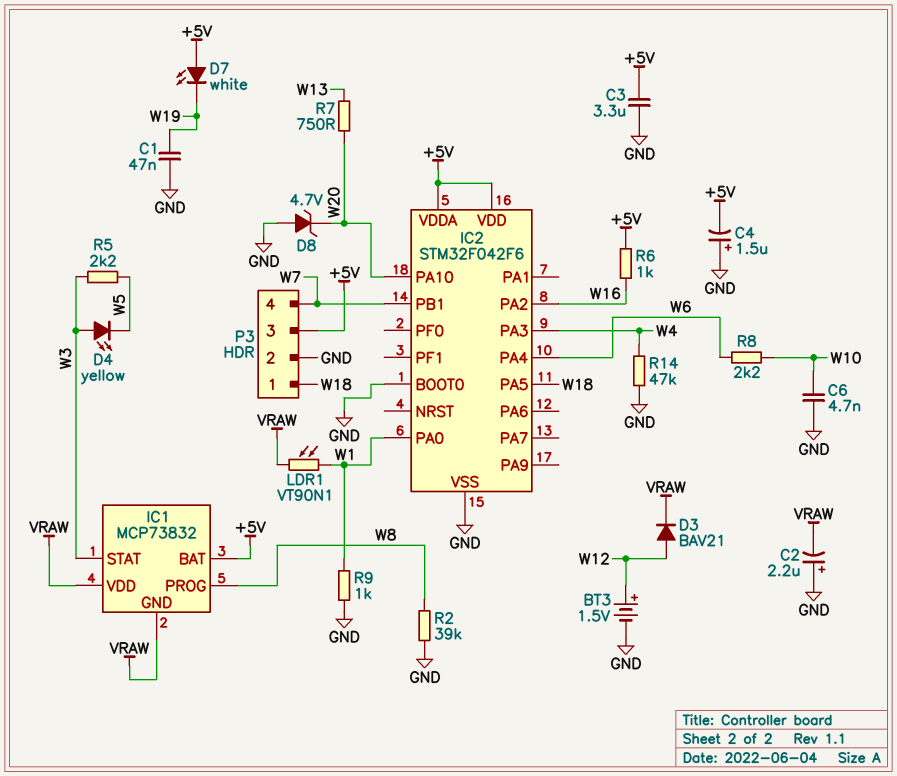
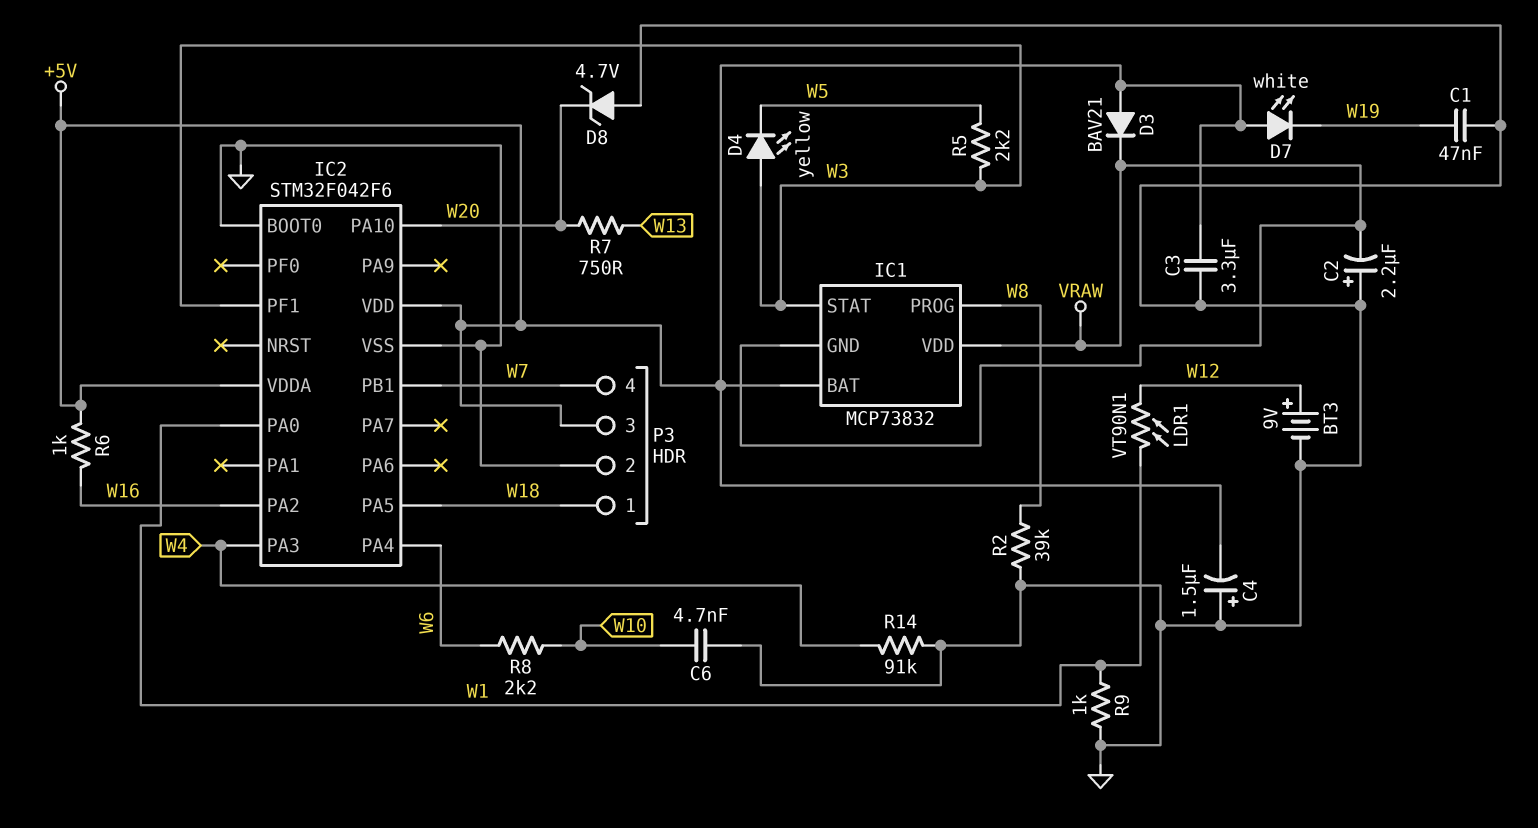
BT3: 1.5V (plus W12, minus GND) -> 9V (plus W12, minus GND)
D3: diode BAV21 (A W12, K VRAW) -> diode BAV21 (A +5V, K VRAW)
IC2 pin PF1: none -> W3
LDR1: VT90N1 (VRAW, W1) -> VT90N1 (W1, W12)
R14: 47k (GND, W4) -> 91k (GND, W4)

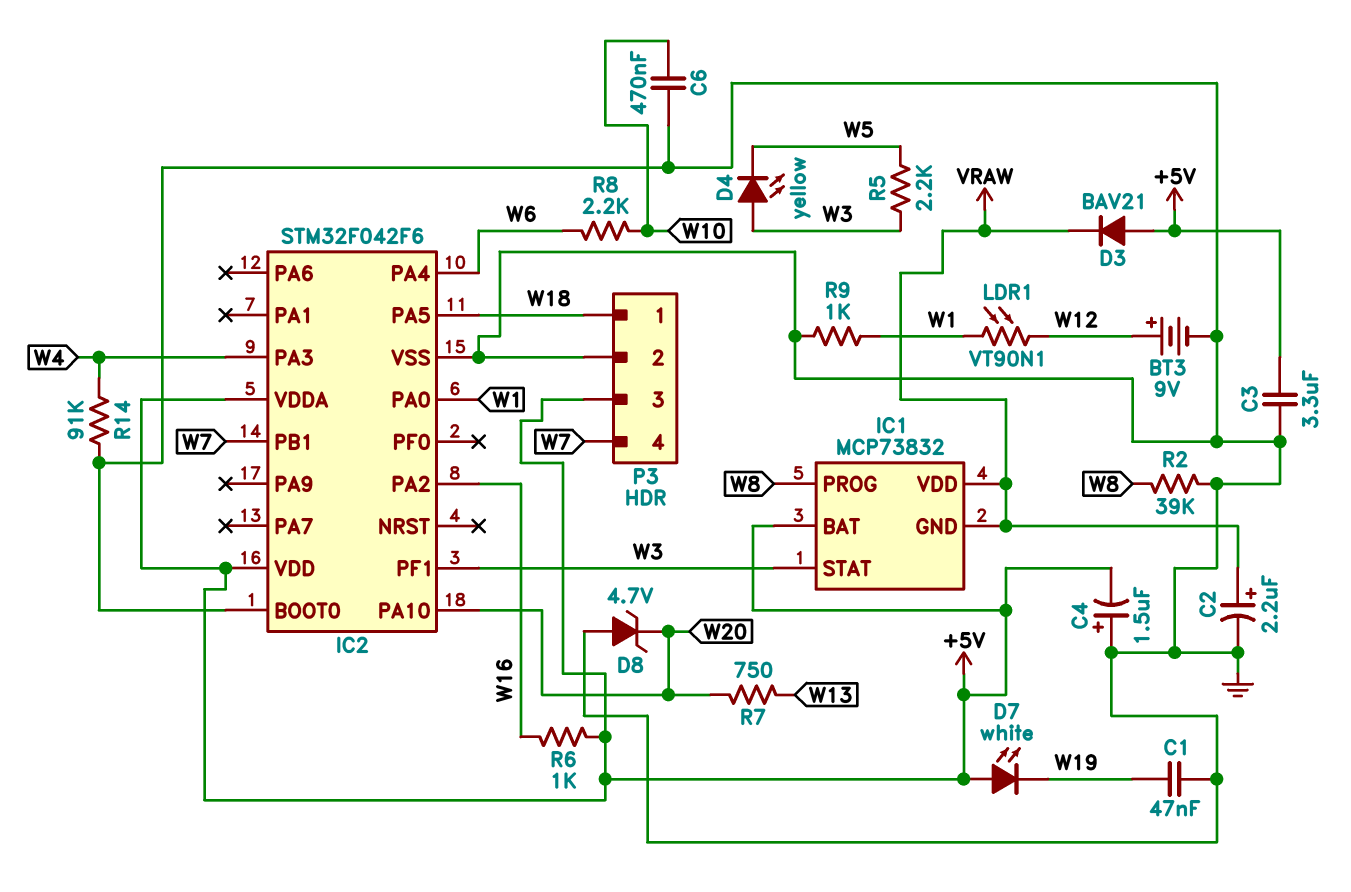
C2: 2.2uF (plus GND, minus VRAW) -> 2.2uF (plus VRAW, minus GND)
C6: 4.7nF (GND, W10) -> 470nF (GND, W10)

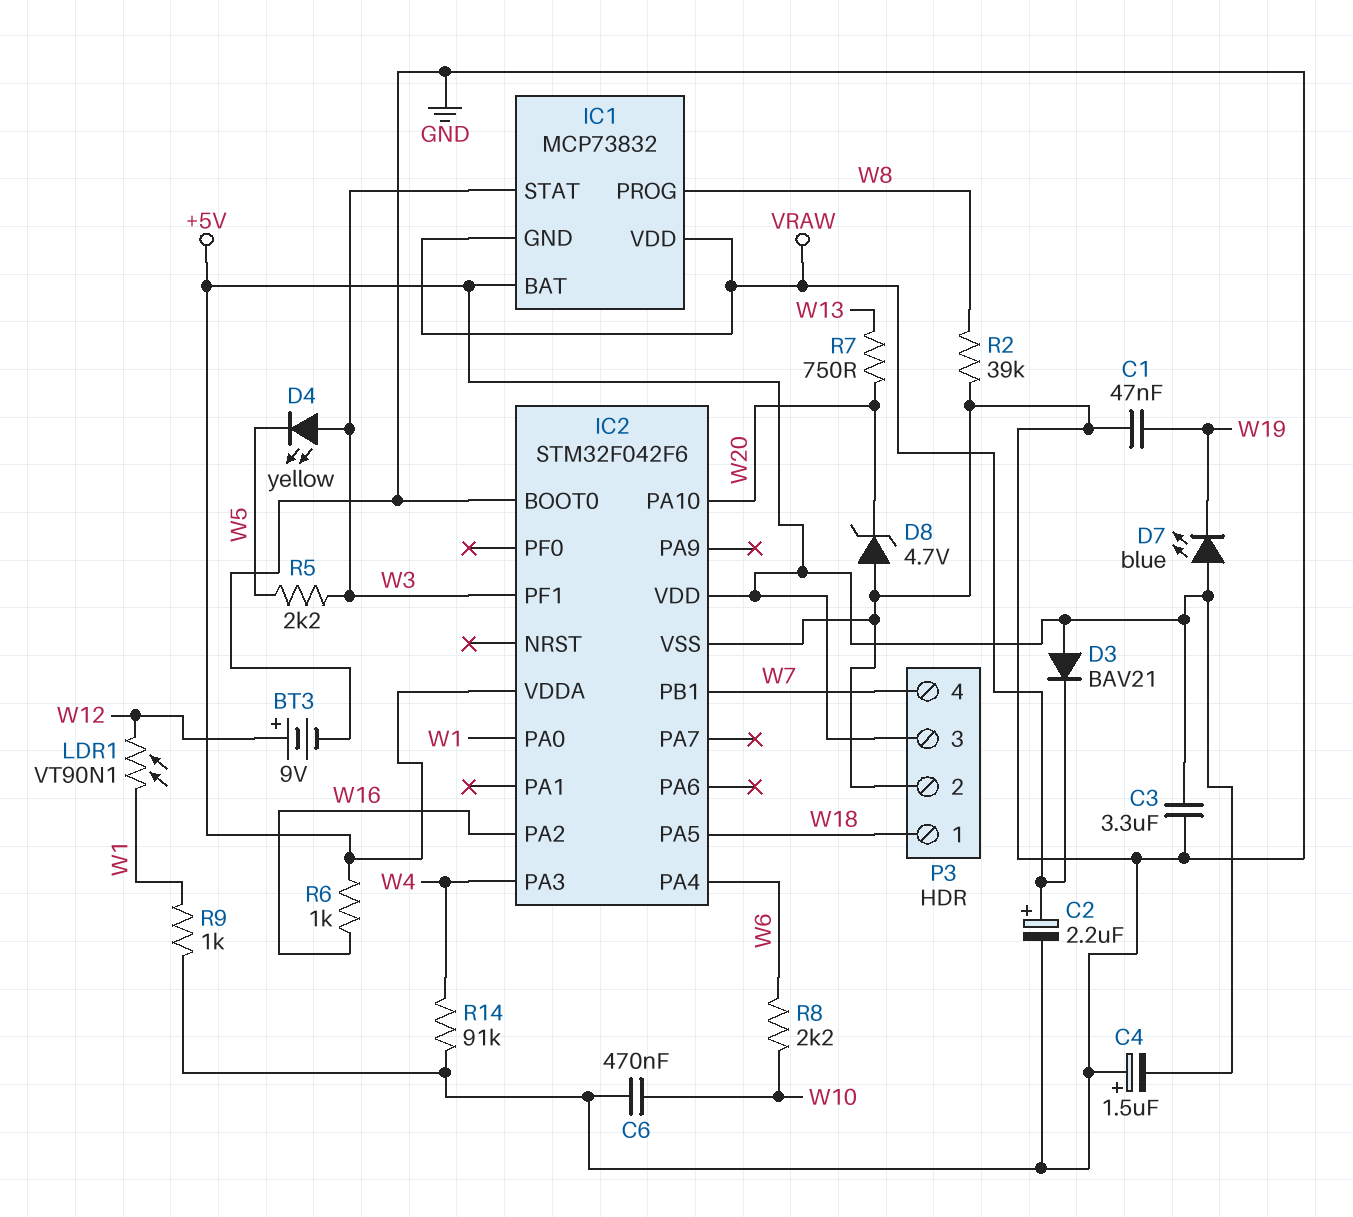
D7: LED white (A +5V, K W19) -> LED blue (A +5V, K W19)

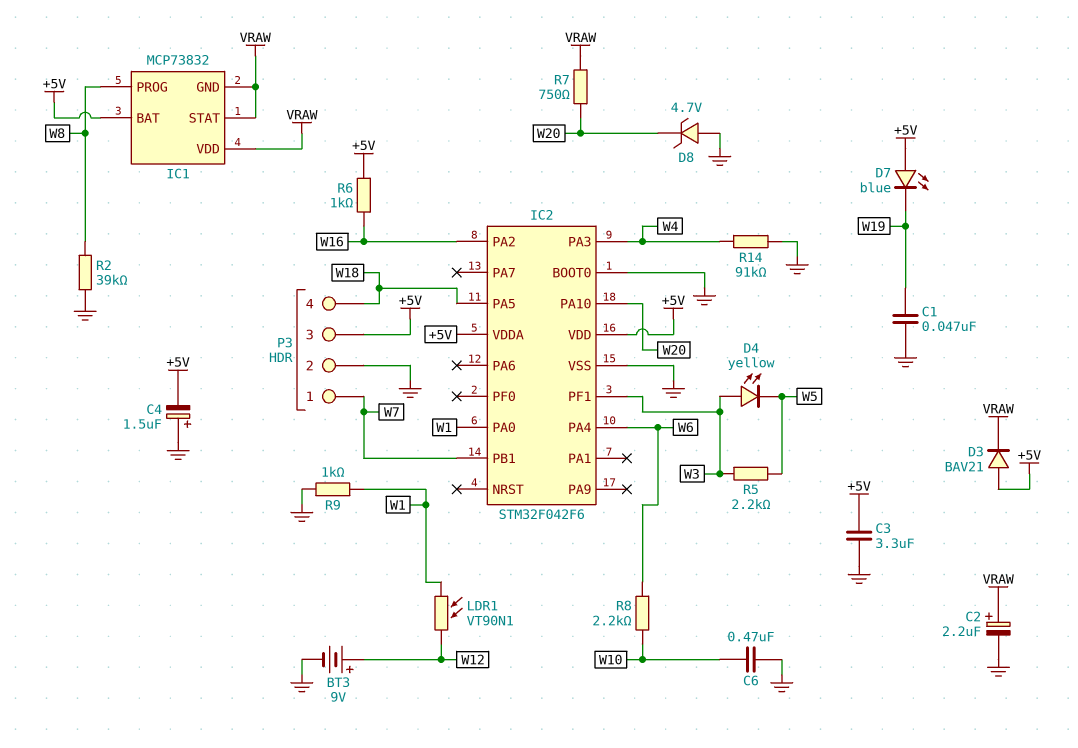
IC1 pin STAT: W3 -> VRAW
P3 pin 1: W18 -> W7
P3 pin 4: W7 -> W18
R7: 750 (W13, W20) -> 750 (VRAW, W20)

